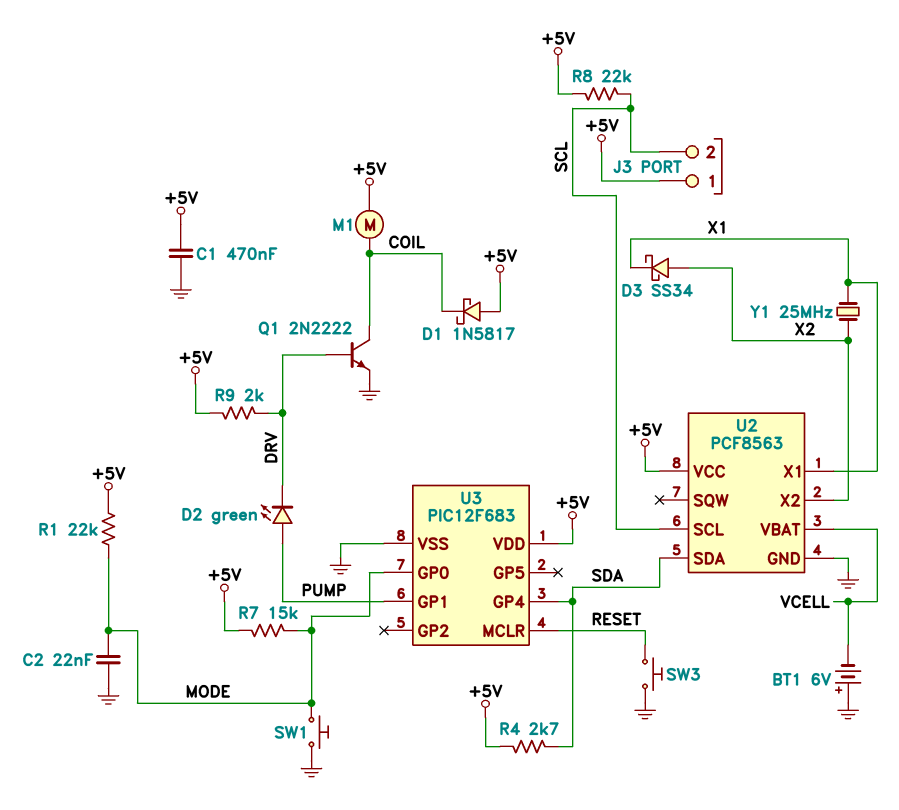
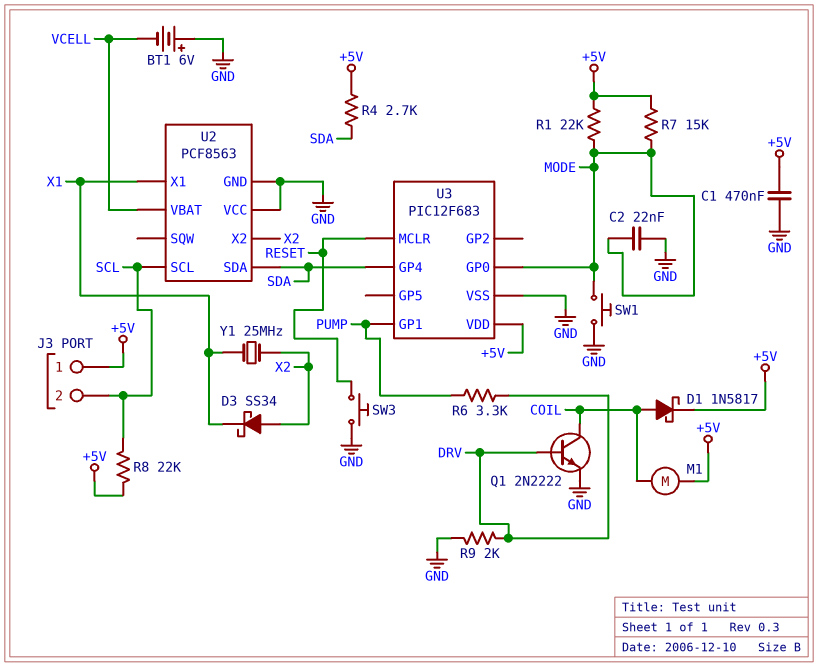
D1: schottky 1N5817 (A +5V, K COIL) -> schottky 1N5817 (A COIL, K +5V)
D2: LED green (A PUMP, K DRV) -> none
R6: none -> 3.3k (DRV, PUMP)
R9: 2k (+5V, DRV) -> 2k (DRV, GND)
U2 pin VCC: +5V -> GND

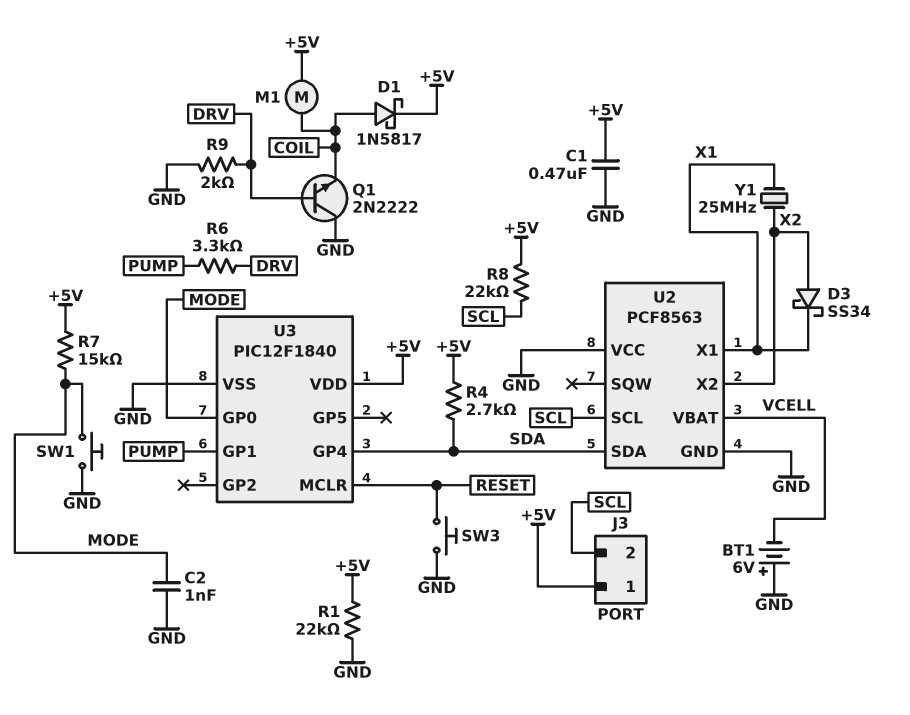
C2: 22nF (GND, MODE) -> 1nF (GND, MODE)
Q1: NPN 2N2222 (B DRV, C COIL, E GND) -> NPN 2N2222 (B DRV, C GND, E COIL)
R1: 22k (+5V, MODE) -> 22k (+5V, GND)
U3: PIC12F683 -> PIC12F1840

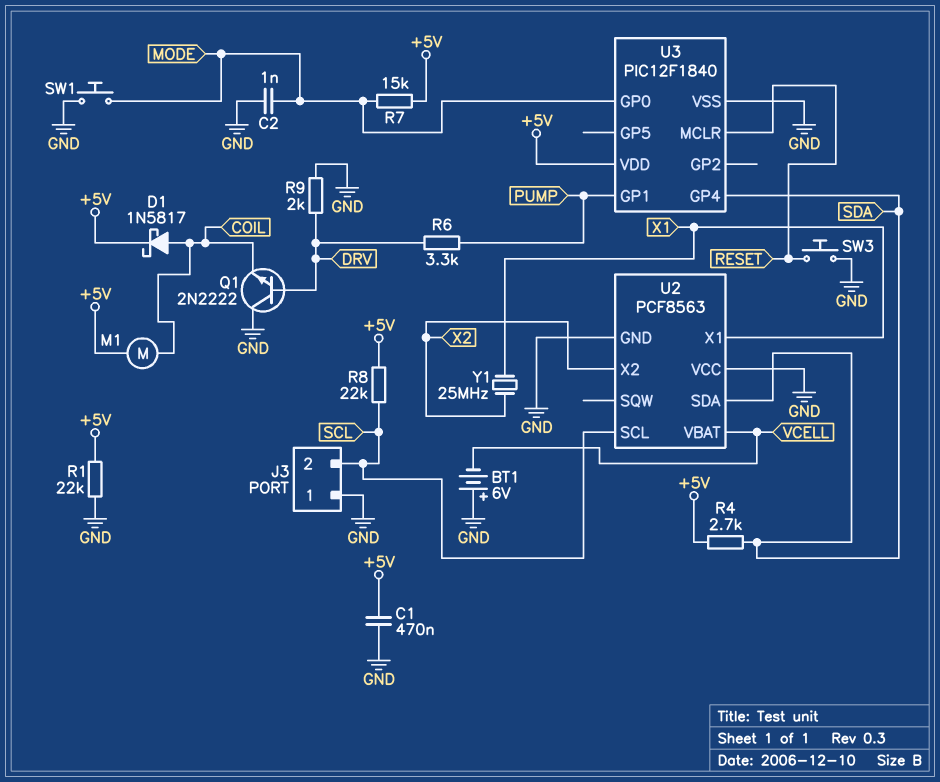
D3: schottky SS34 (A X2, K X1) -> none
J3 pin 1: +5V -> GND

